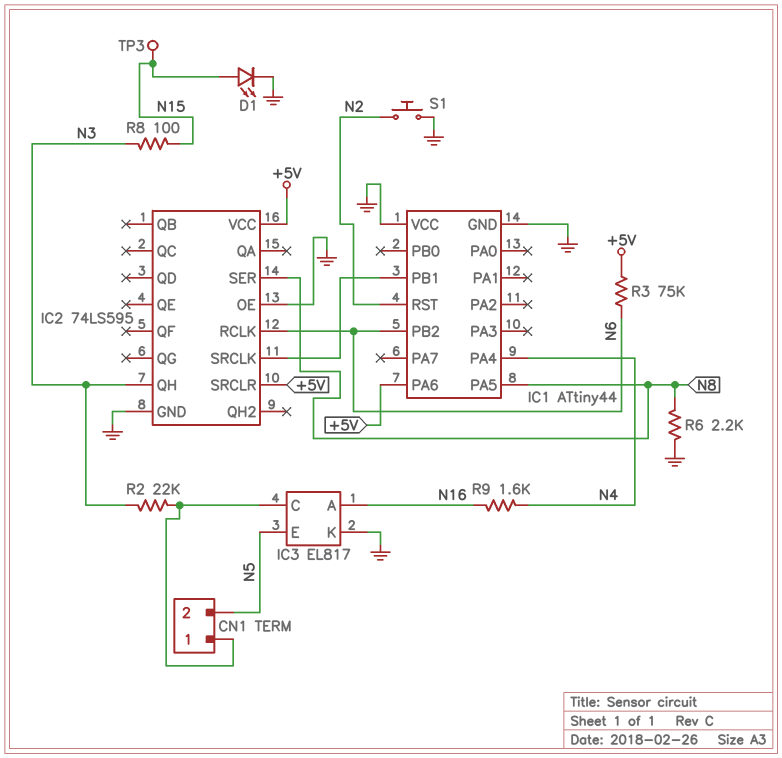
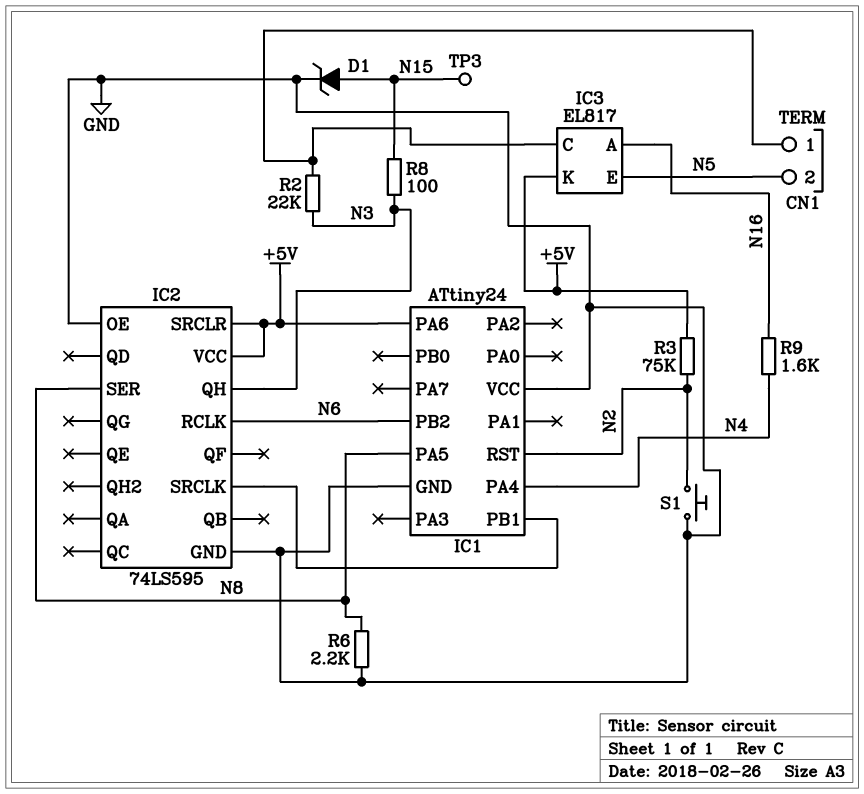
D1: LED (A N15, K GND) -> zener (A N15, K GND)
IC1: ATtiny44 -> ATtiny24
IC3 pin K: GND -> +5V
R3: 75k (+5V, N6) -> 75k (+5V, N2)

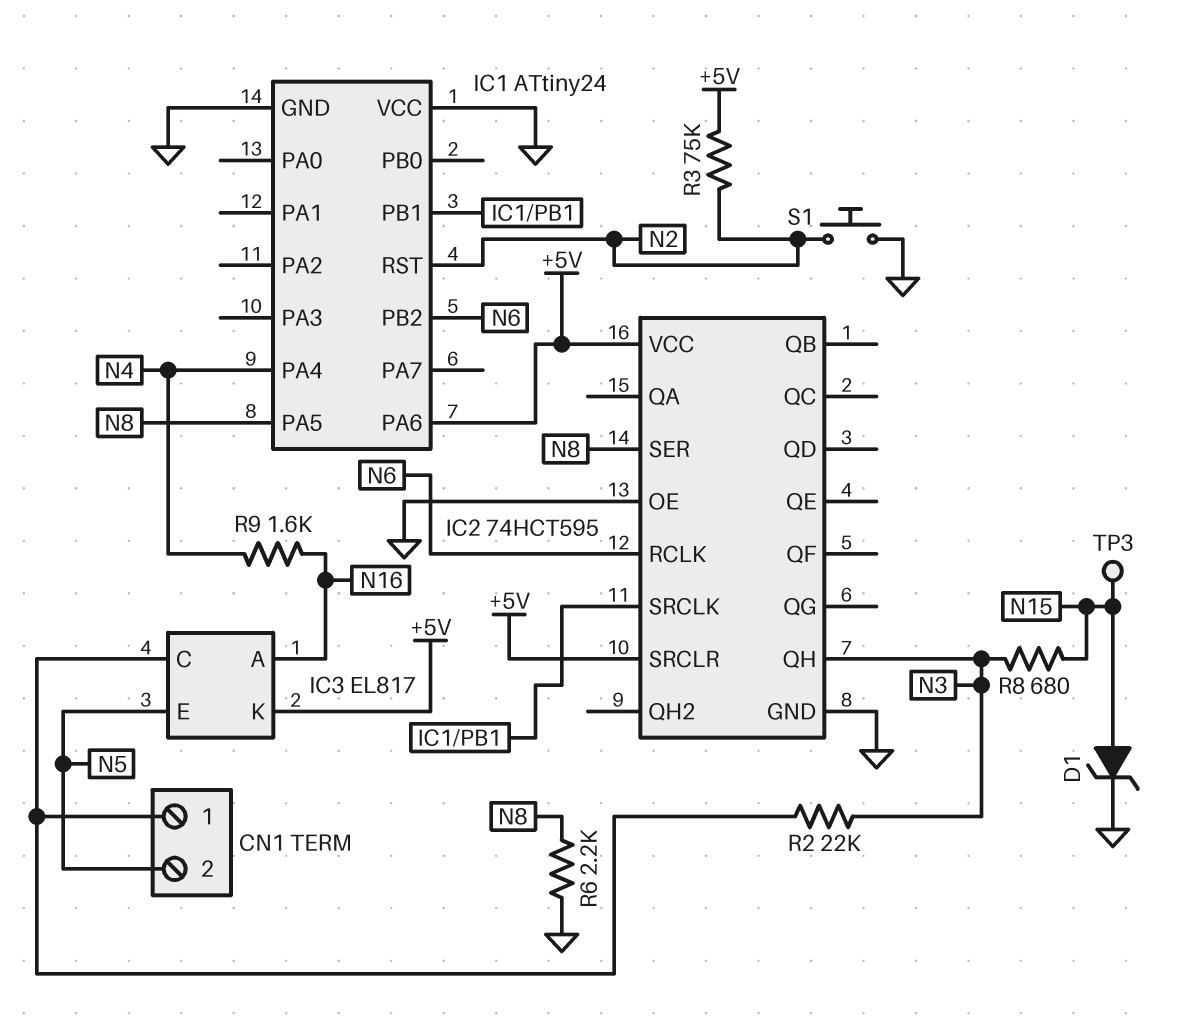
IC2: 74LS595 -> 74HCT595
R8: 100 (N3, N15) -> 680 (N3, N15)

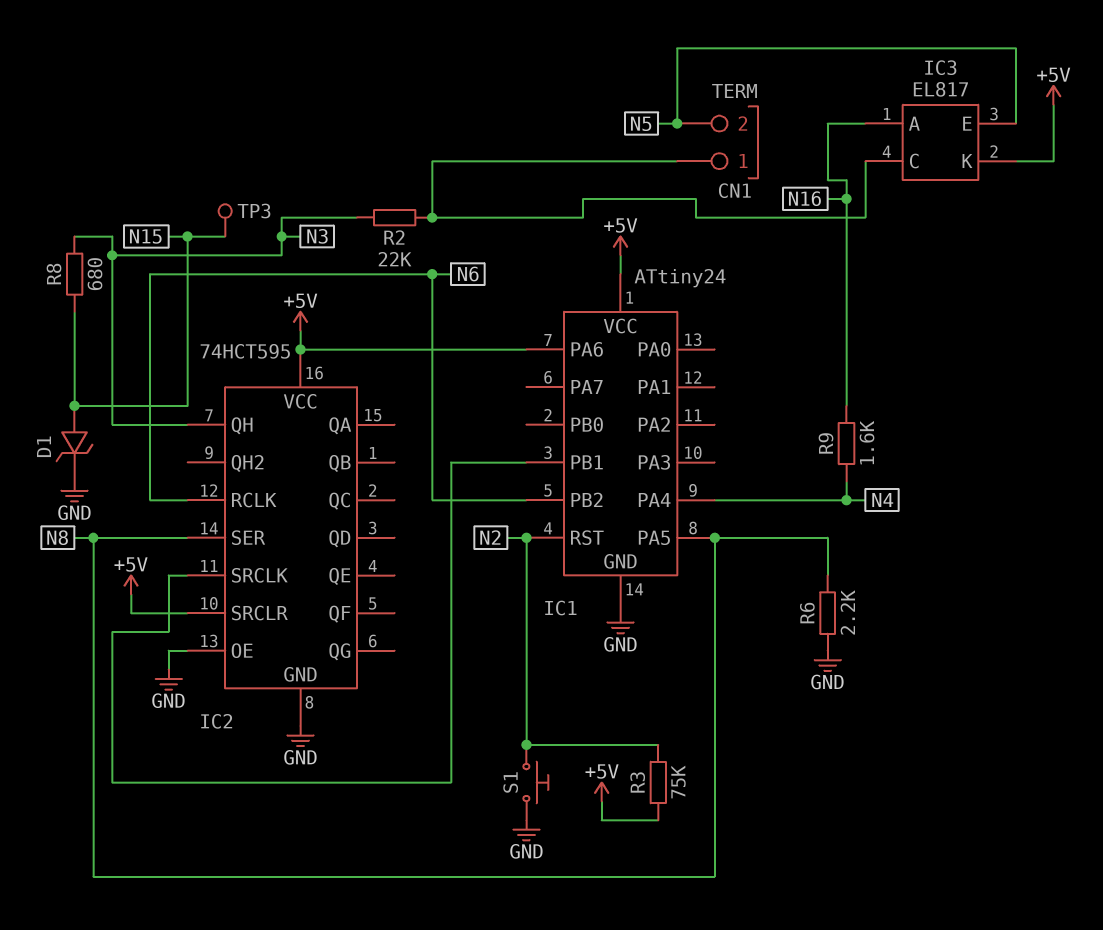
IC1 pin VCC: GND -> +5V

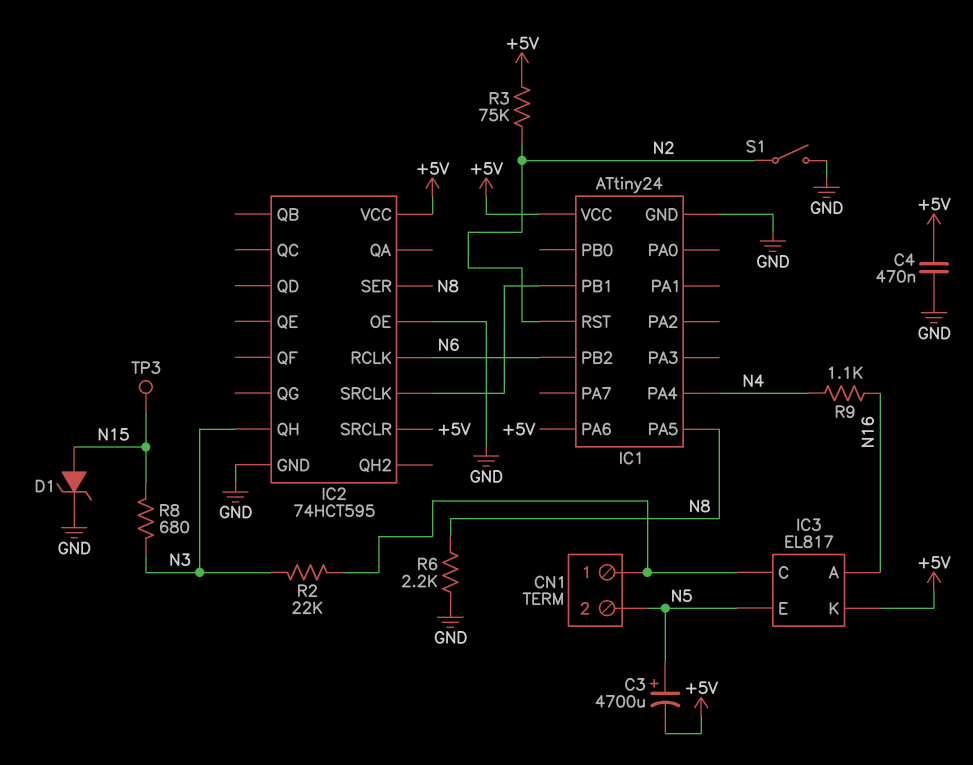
C3: none -> 4700uF (plus N5, minus +5V)
C4: none -> 470nF (+5V, GND)
R9: 1.6k (N4, N16) -> 1.1k (N4, N16)
S1: button (GND, N2) -> switch (GND, N2)

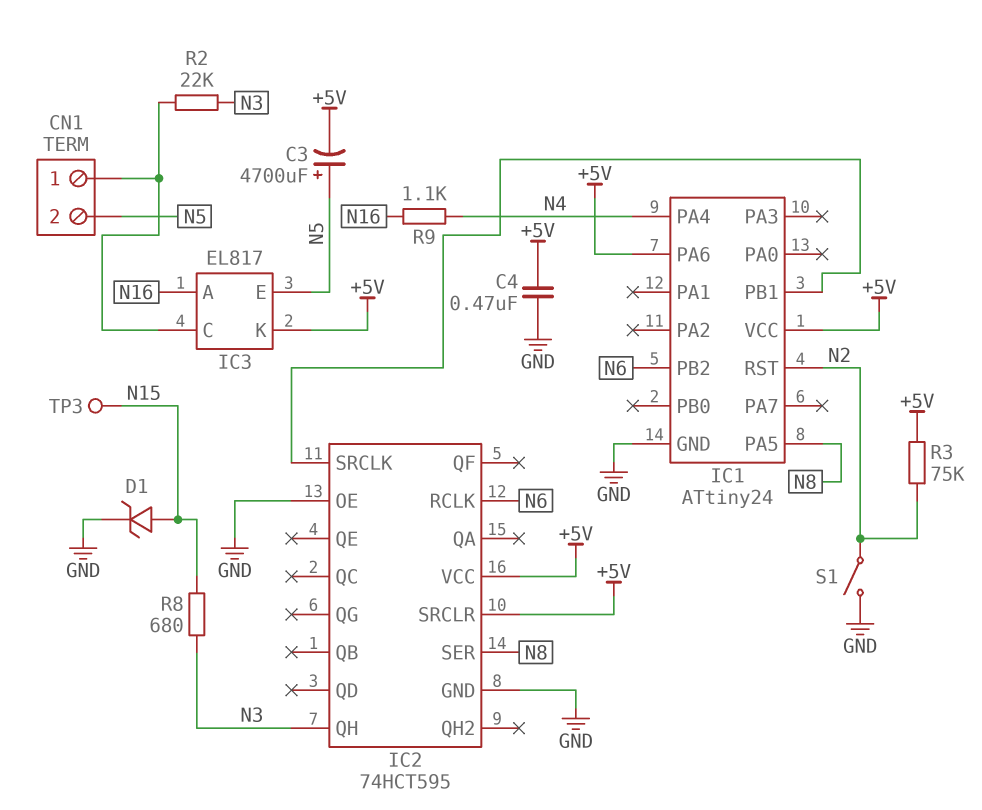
R6: 2.2k (GND, N8) -> none

